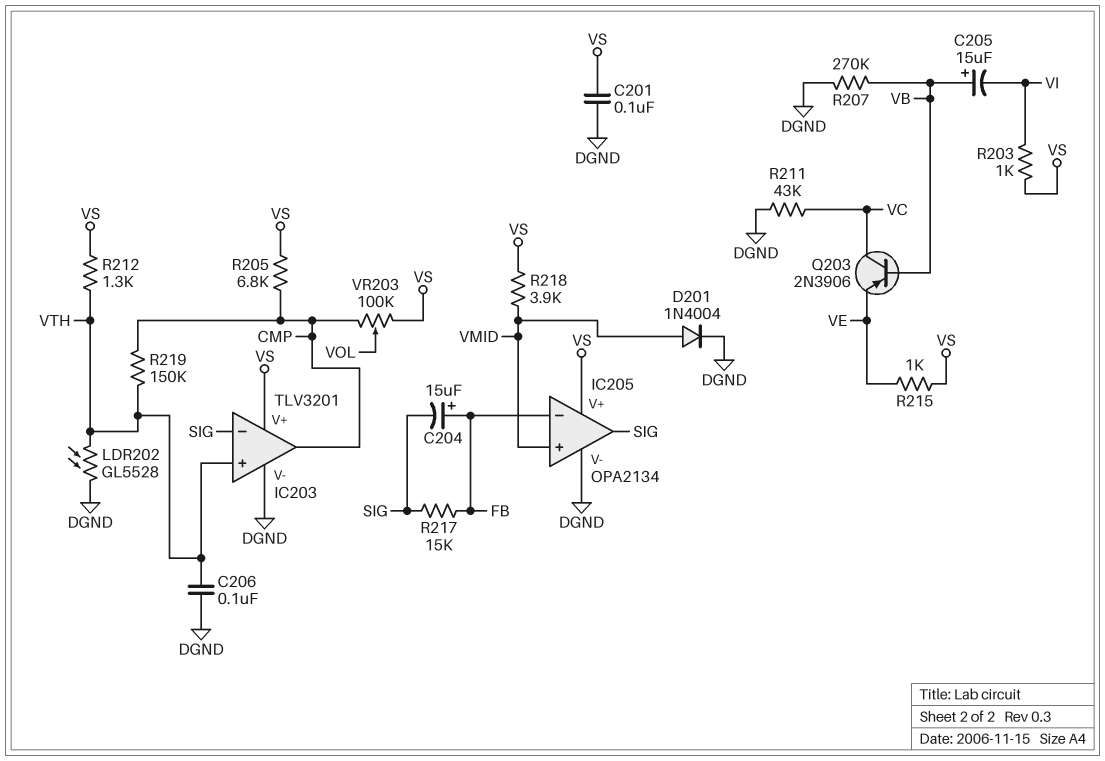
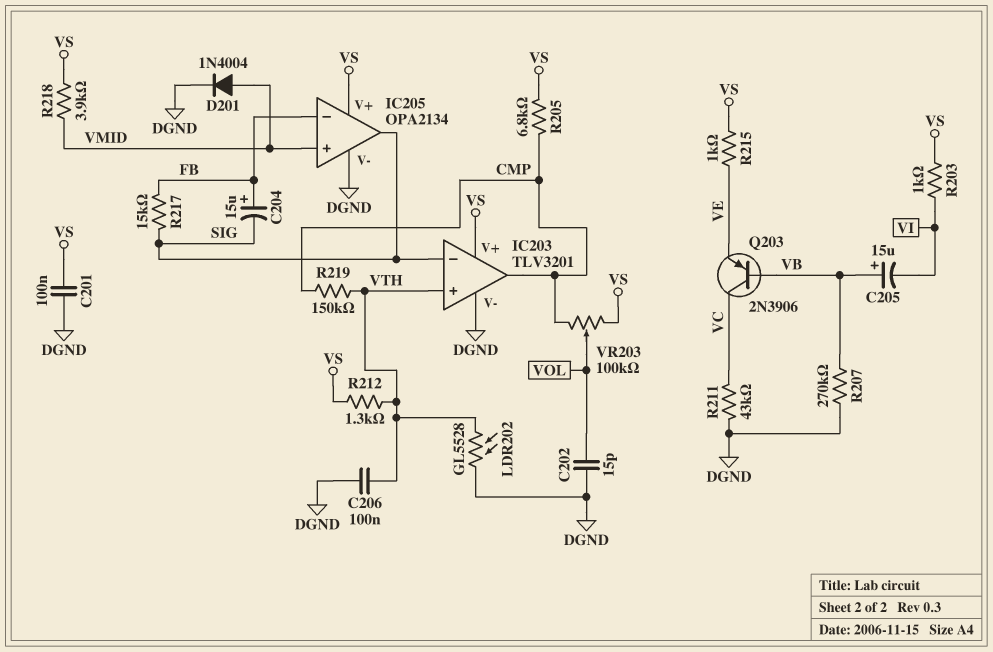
C202: none -> 15pF (DGND, VOL)

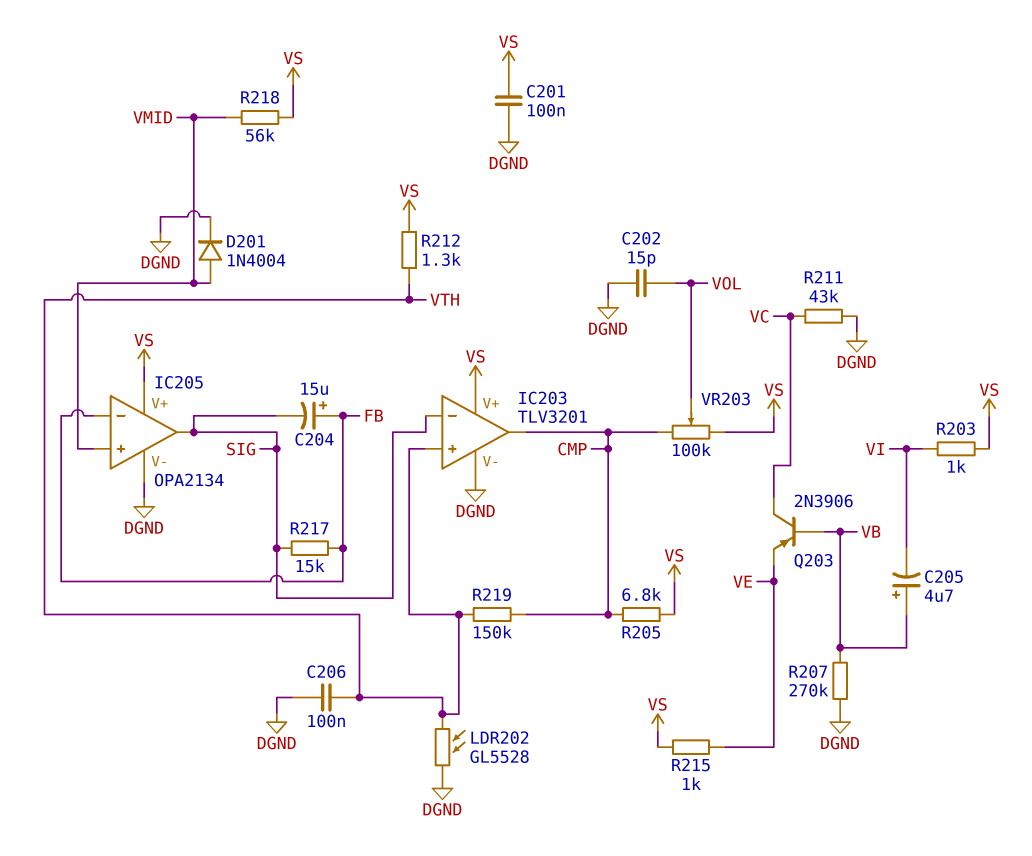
C205: 15uF (plus VB, minus VI) -> 4.7uF (plus VB, minus VI)
R218: 3.9k (VMID, VS) -> 56k (VMID, VS)

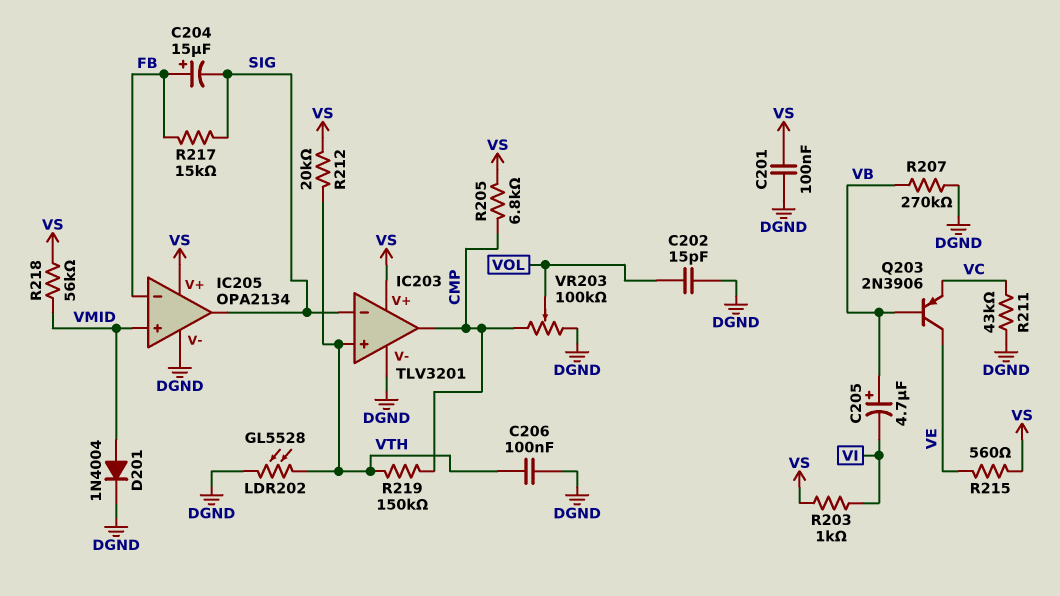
Q203: PNP 2N3906 (B VB, C VC, E VE) -> PNP 2N3906 (B VB, C VE, E VC)
R212: 1.3k (VS, VTH) -> 20k (VS, VTH)
R215: 1k (VE, VS) -> 560 (VE, VS)
VR203: 100k (CMP, VS, wiper VOL) -> 100k (CMP, DGND, wiper VOL)

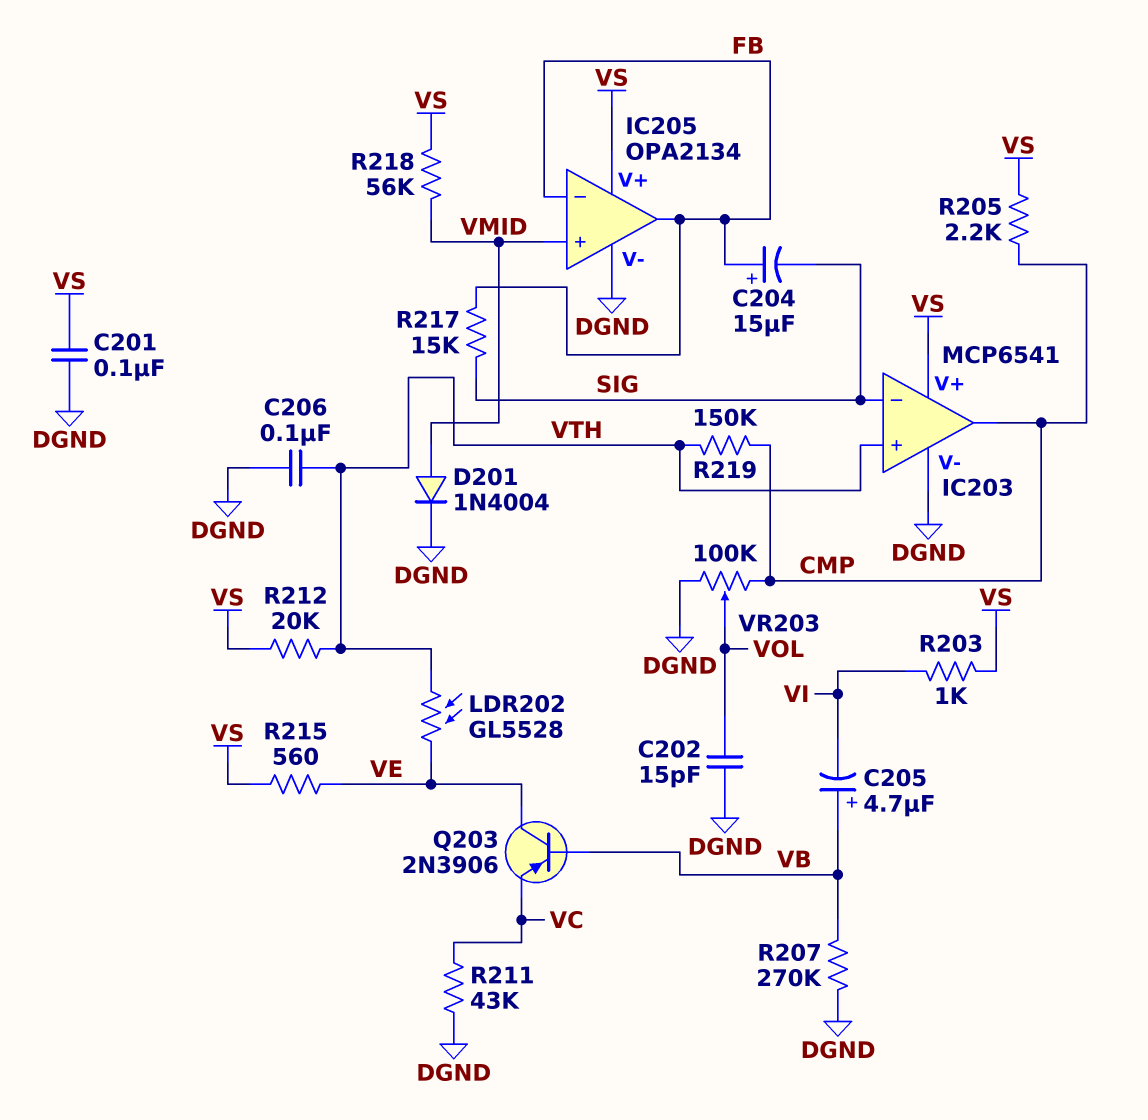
IC203: TLV3201 -> MCP6541
IC205 pin out: SIG -> FB
LDR202: GL5528 (DGND, VTH) -> GL5528 (VE, VTH)
R205: 6.8k (CMP, VS) -> 2.2k (CMP, VS)

